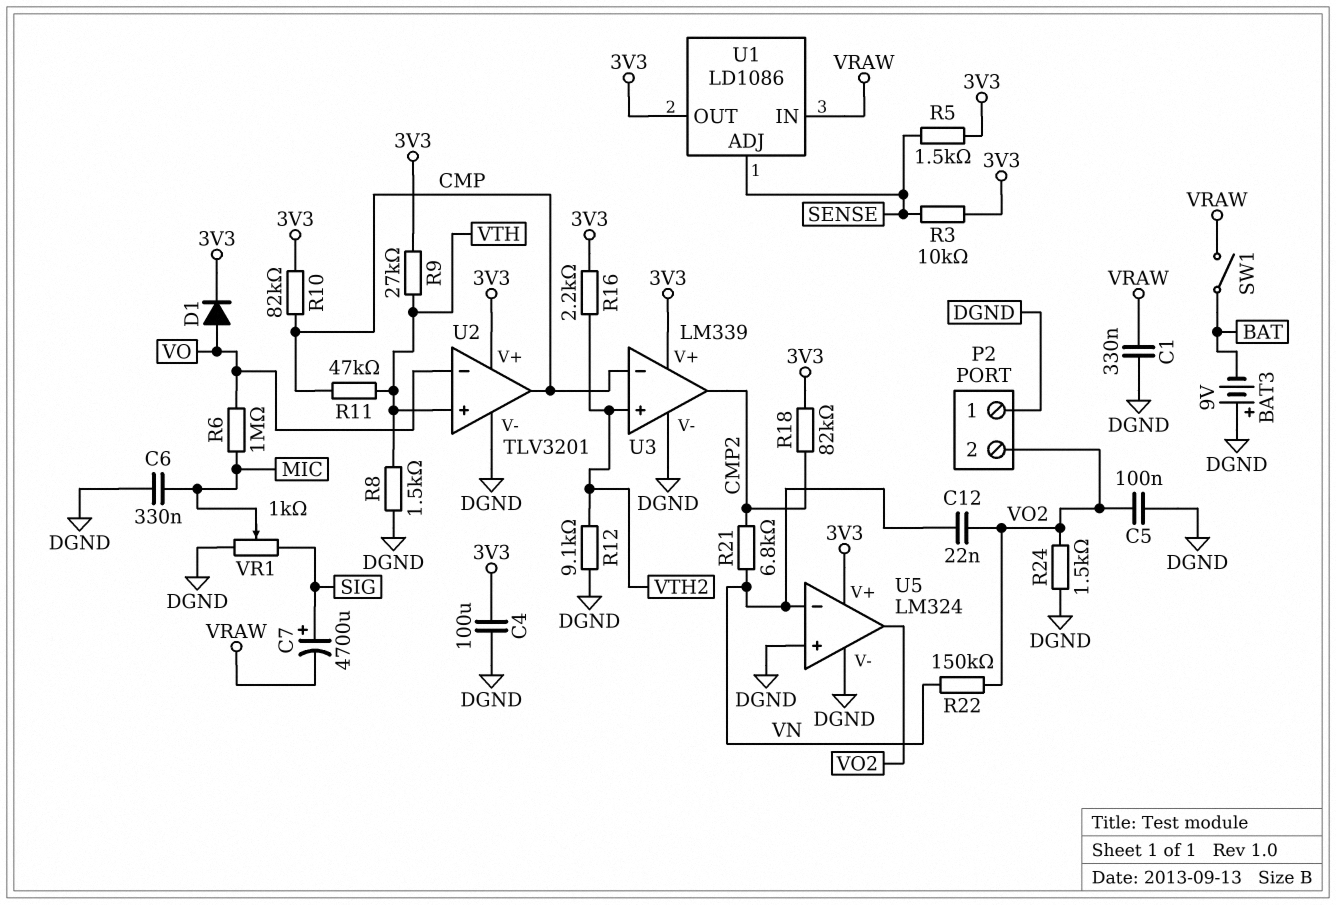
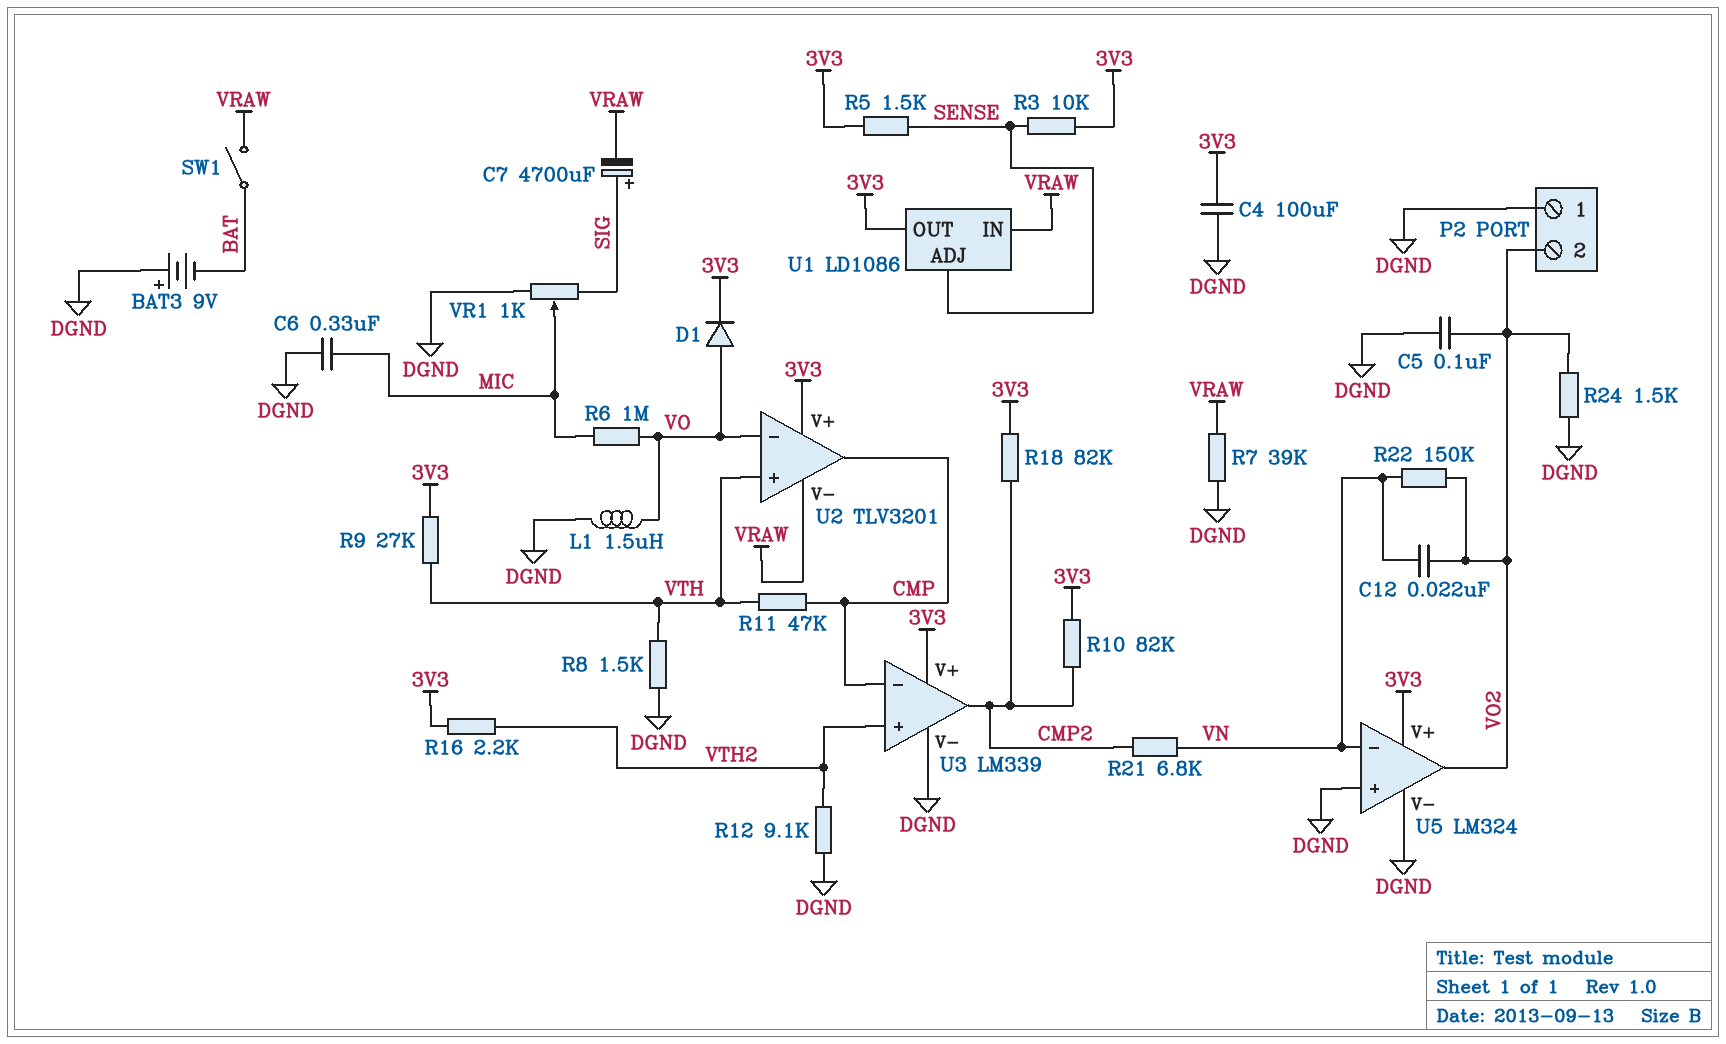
C1: 330nF (DGND, VRAW) -> none
L1: none -> 1.5uH (DGND, VO)
R7: none -> 39k (DGND, VRAW)
R10: 82k (3V3, CMP) -> 82k (3V3, CMP2)
U2 pin V-: DGND -> VRAW

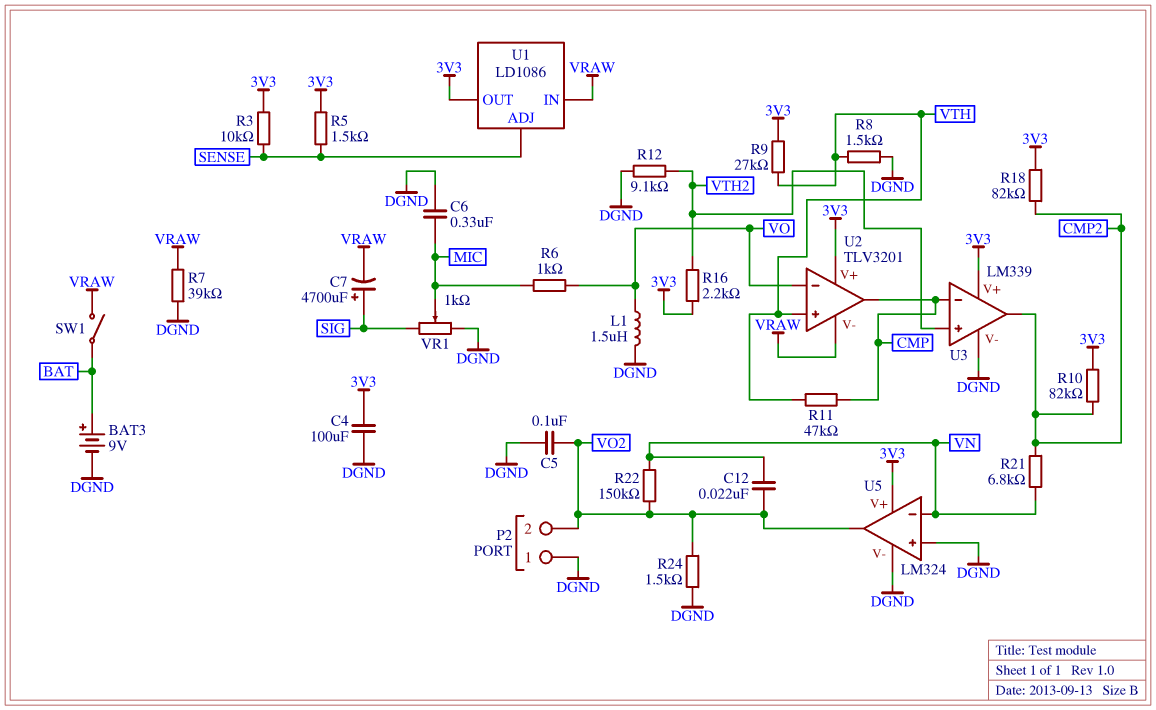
BAT3: 9V (plus DGND, minus BAT) -> 9V (plus BAT, minus DGND)
D1: diode (A VO, K 3V3) -> none
R6: 1M (MIC, VO) -> 1k (MIC, VO)

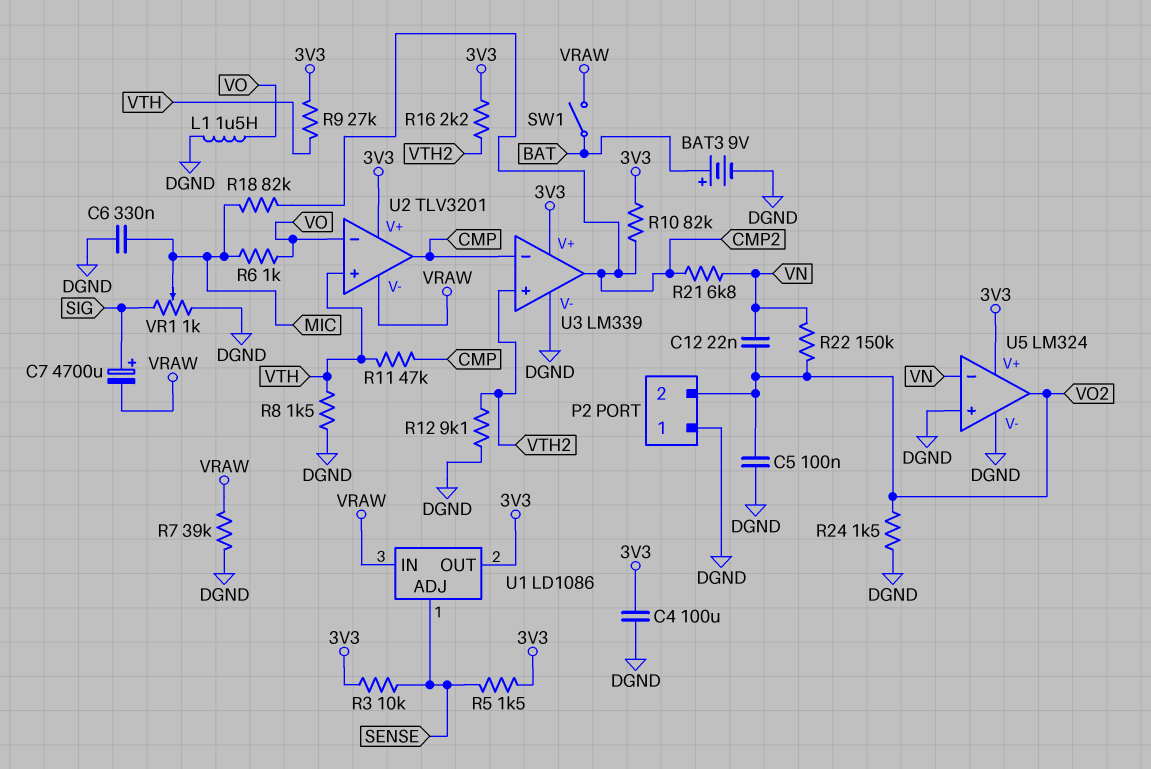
R18: 82k (3V3, CMP2) -> 82k (CMP2, MIC)

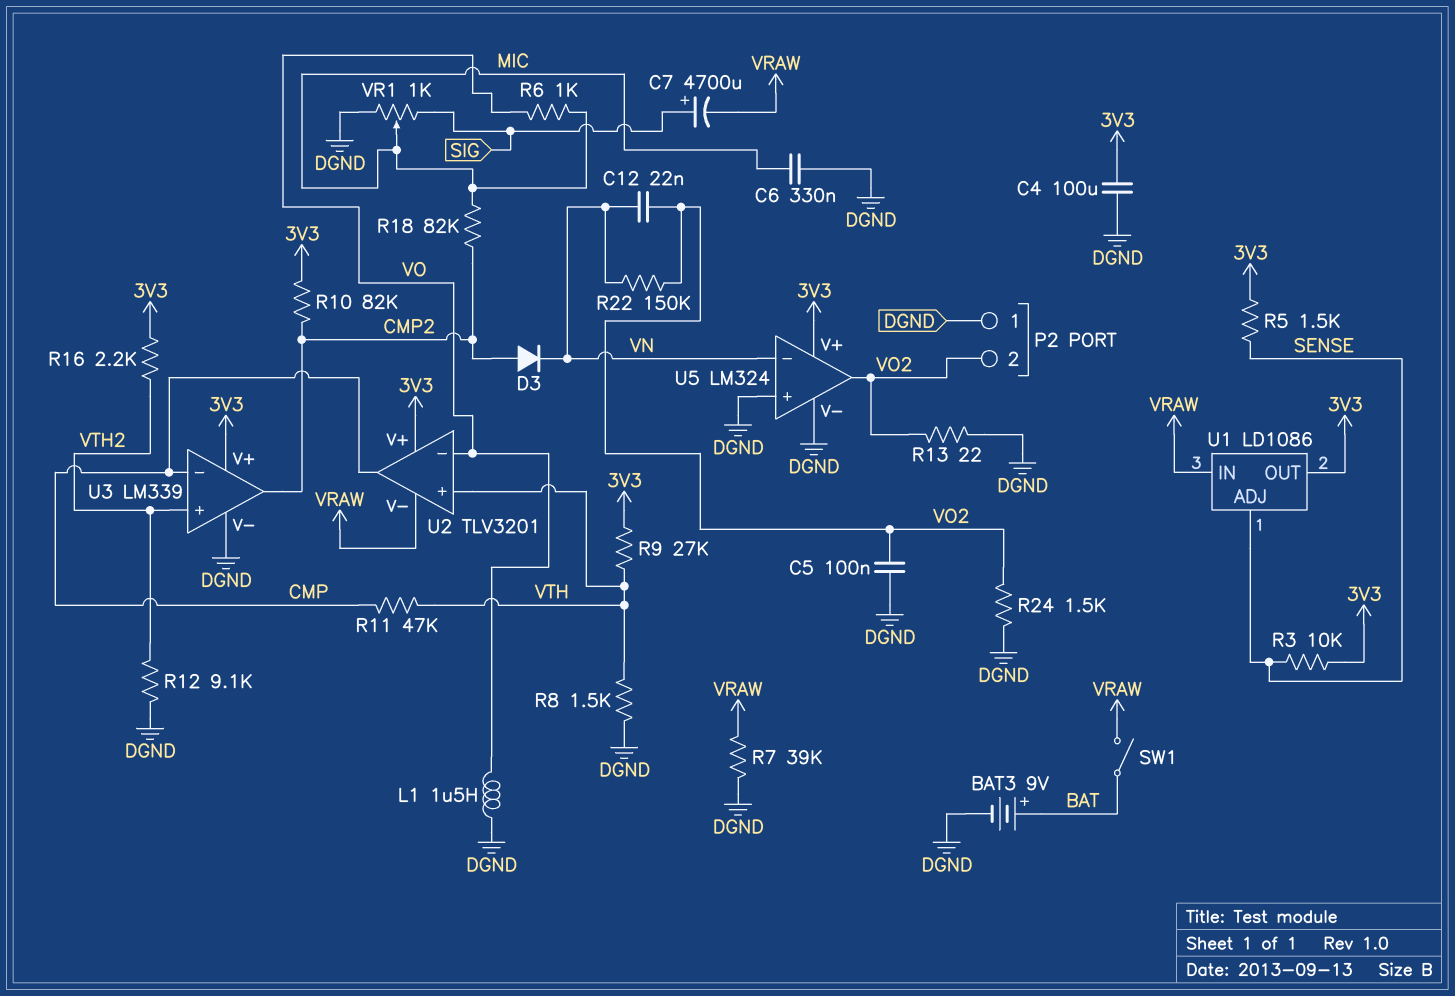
D3: none -> diode (A CMP2, K VN)
R13: none -> 22 (DGND, VO2)
R21: 6.8k (CMP2, VN) -> none

